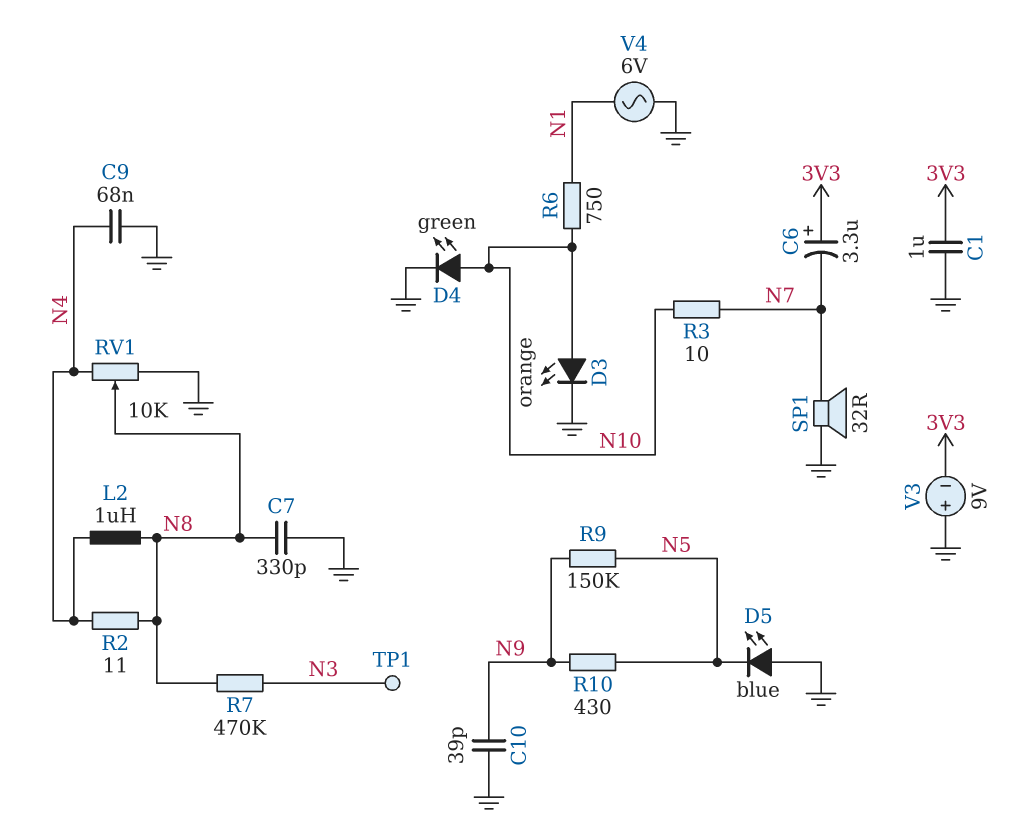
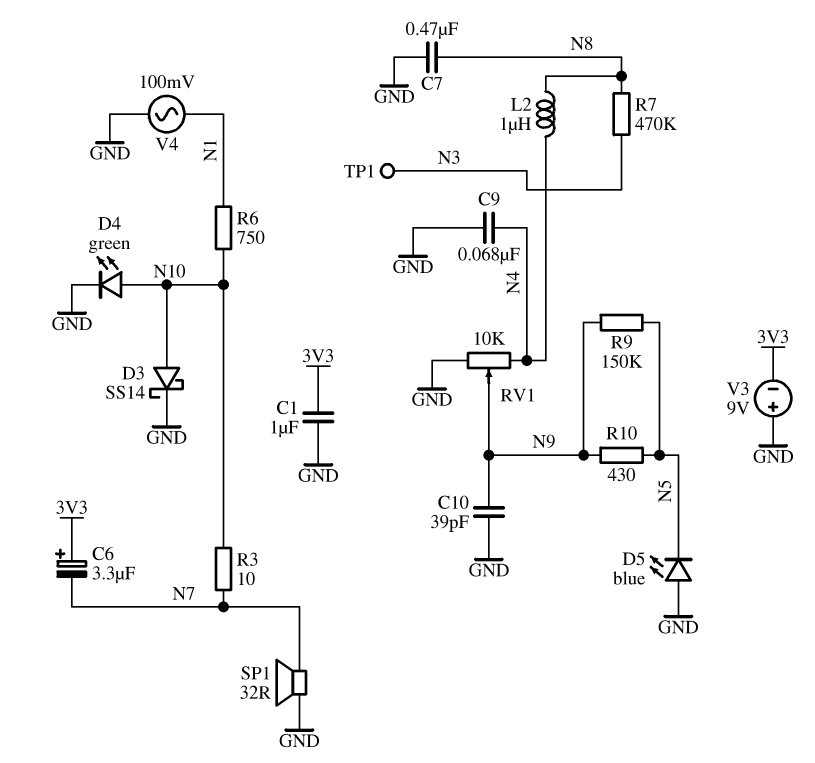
C7: 330pF (GND, N8) -> 470nF (GND, N8)
D3: LED orange (A N10, K GND) -> schottky SS14 (A N10, K GND)
R2: 11 (N4, N8) -> none
RV1: 10k (GND, N4, wiper N8) -> 10k (GND, N4, wiper N9)
V4: AC 6V (GND, N1) -> AC 100mV (GND, N1)

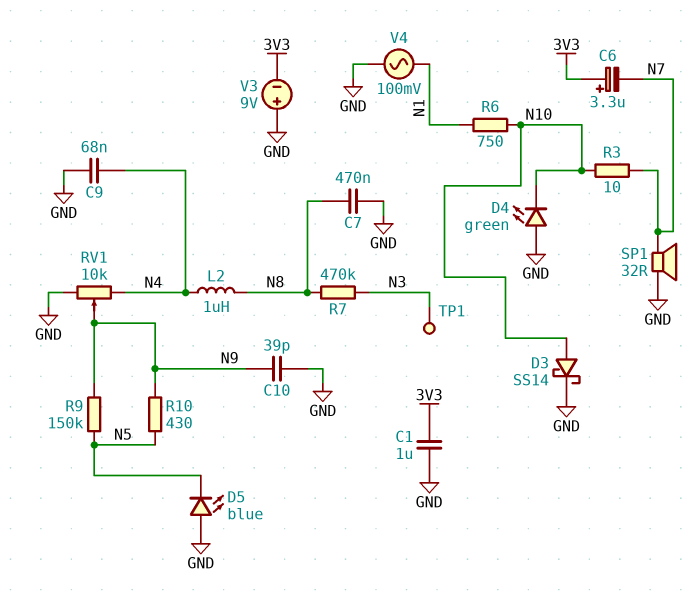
D4: LED green (A N10, K GND) -> LED green (A GND, K N10)

